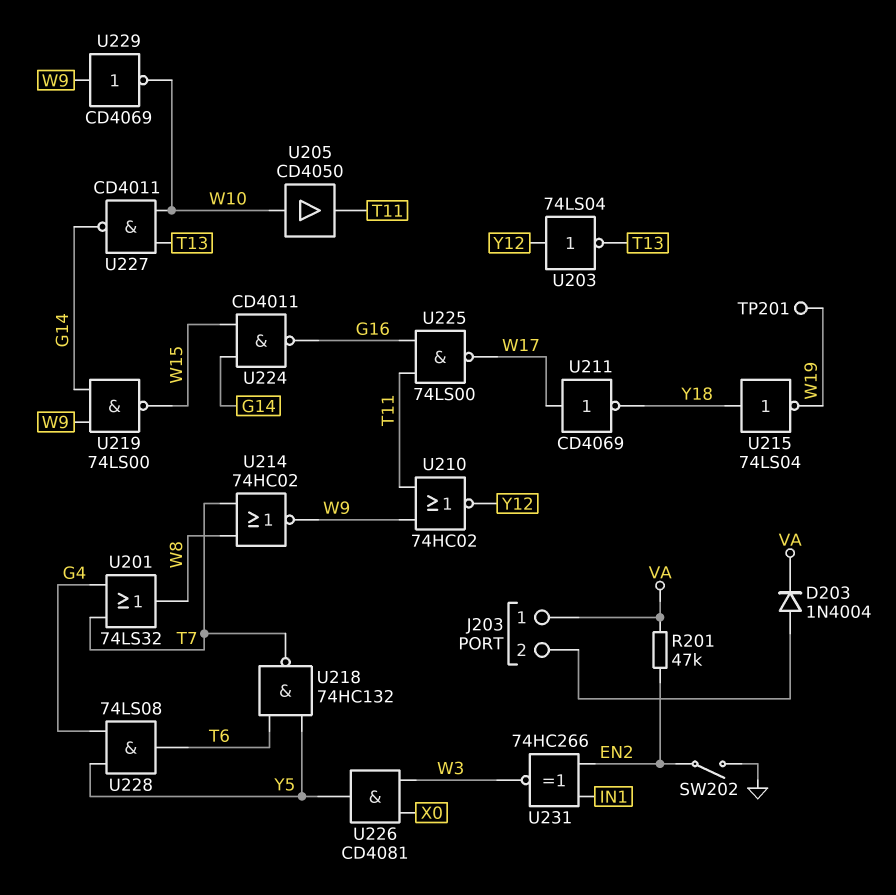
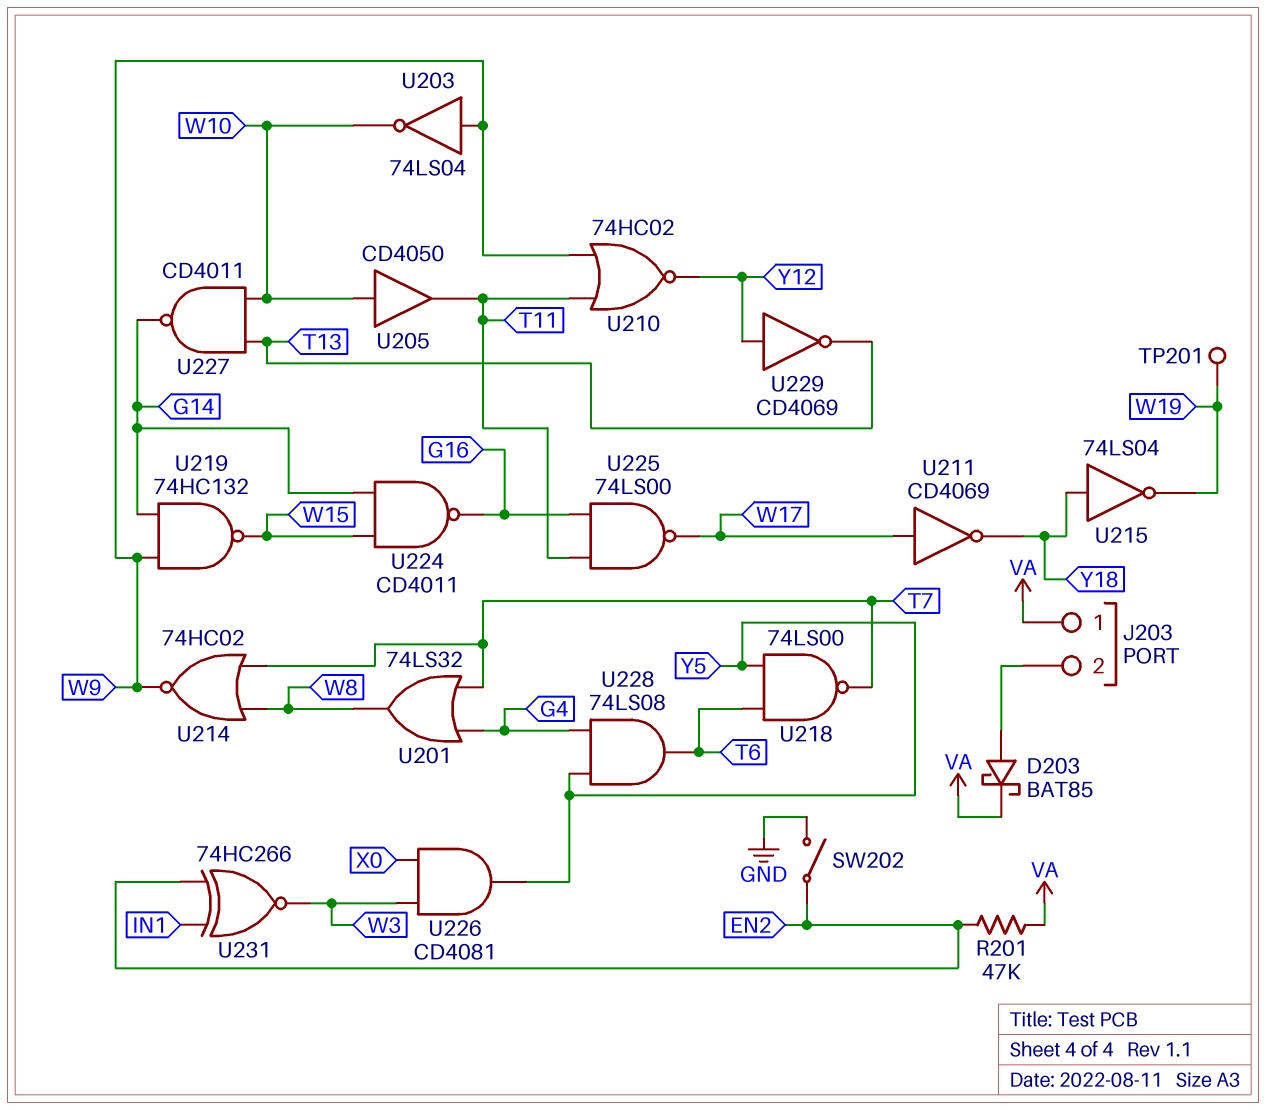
D203: diode 1N4004 (A J203/2, K VA) -> schottky BAT85 (A J203/2, K VA)
U203: NOT 74LS04 (in Y12, out T13) -> NOT 74LS04 (in W9, out W10)
U218: NAND 74HC132 (in T6, in Y5, out T7) -> NAND 74LS00 (in T6, in Y5, out T7)
U219: NAND 74LS00 (in G14, in W9, out W15) -> NAND 74HC132 (in G14, in W9, out W15)
U229: NOT CD4069 (in W9, out W10) -> NOT CD4069 (in Y12, out T13)

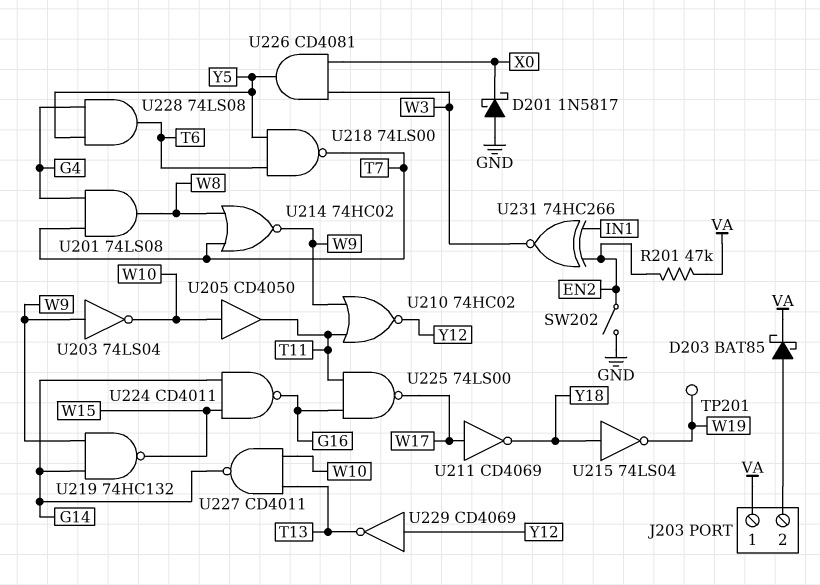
D201: none -> schottky 1N5817 (A GND, K X0)
U201: OR 74LS32 (in G4, in T7, out W8) -> AND 74LS08 (in G4, in T7, out W8)

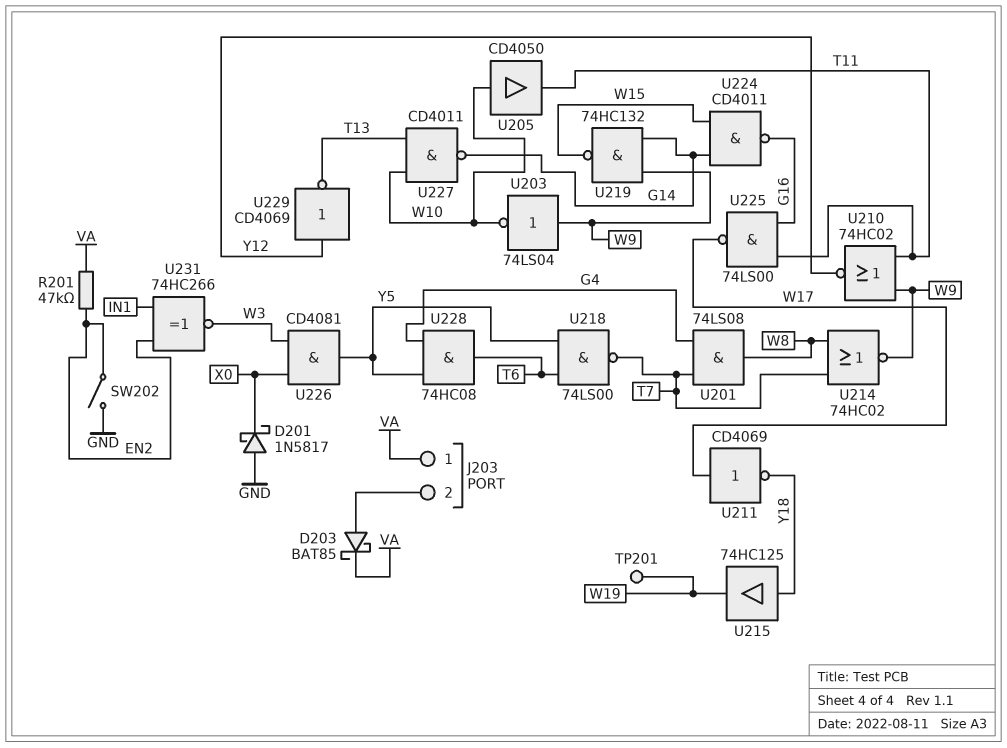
U215: NOT 74LS04 (in Y18, out W19) -> buffer 74HC125 (in Y18, out W19)
U228: AND 74LS08 (in G4, in Y5, out T6) -> AND 74HC08 (in G4, in Y5, out T6)

